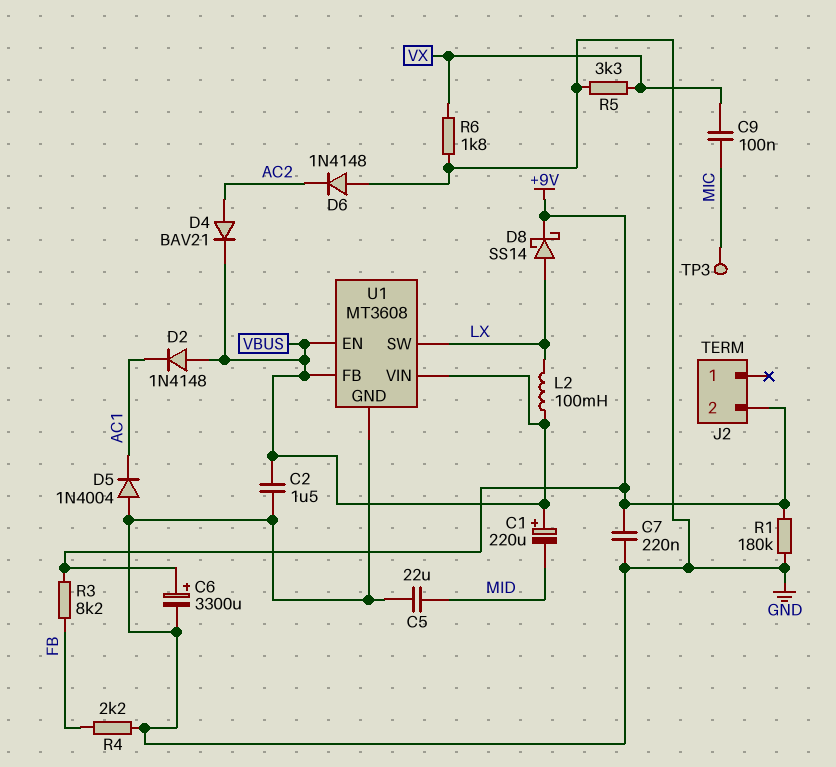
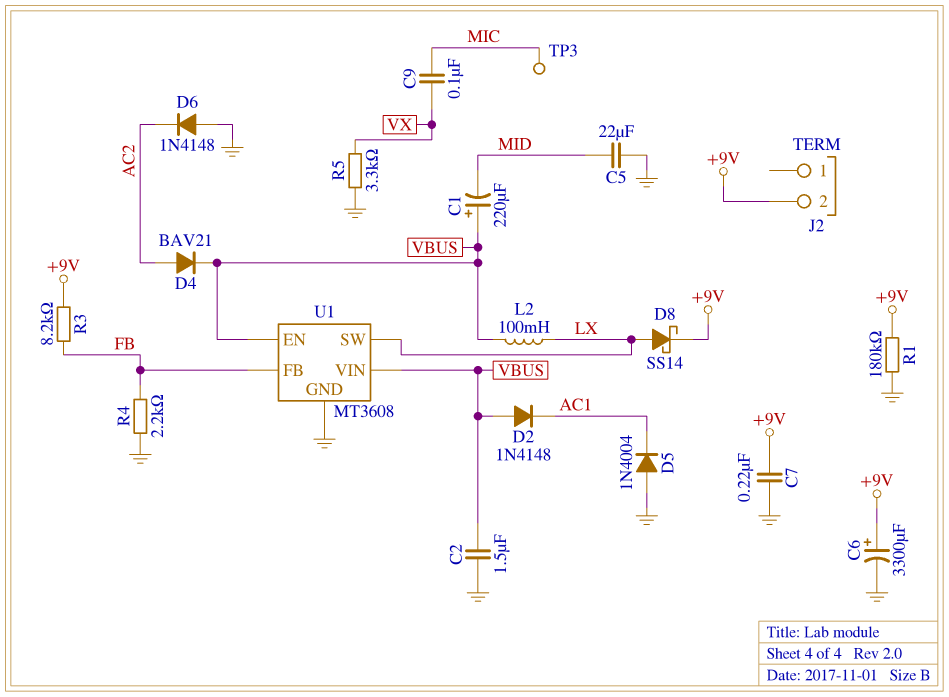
R6: 1.8k (GND, VX) -> none
U1 pin FB: VBUS -> FB

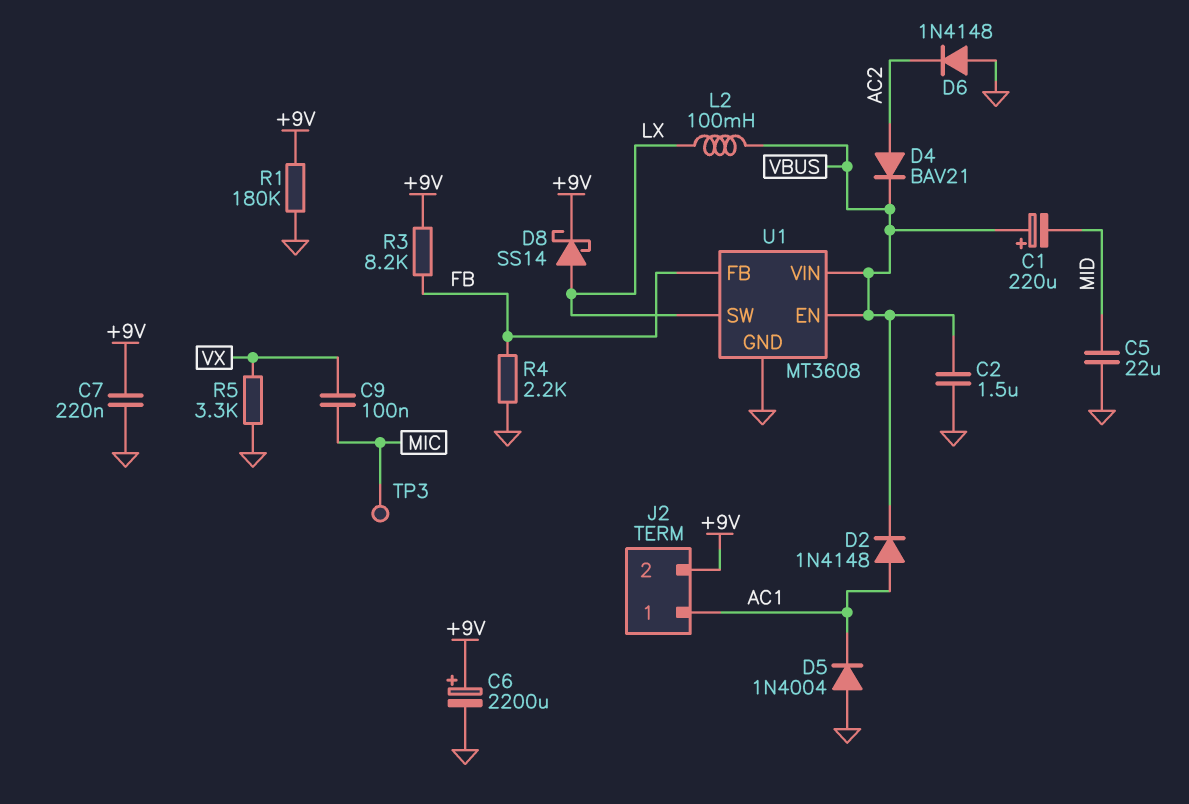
C6: 3300uF (plus +9V, minus GND) -> 2200uF (plus +9V, minus GND)
D2: diode 1N4148 (A VBUS, K AC1) -> diode 1N4148 (A AC1, K VBUS)
J2 pin 1: none -> AC1

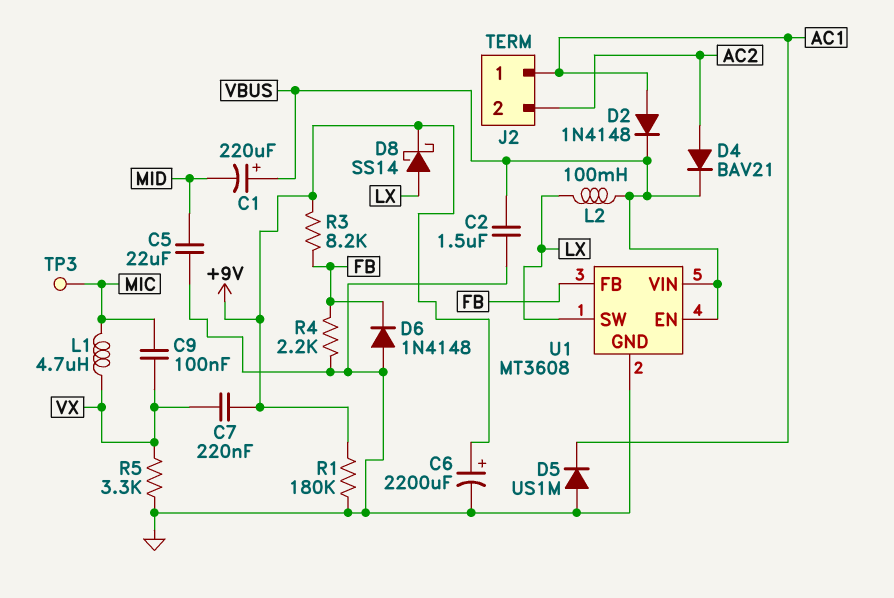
C7: 220nF (+9V, GND) -> 220nF (+9V, VX)
D5: diode 1N4004 (A GND, K AC1) -> diode US1M (A GND, K AC1)
D6: diode 1N4148 (A GND, K AC2) -> diode 1N4148 (A GND, K FB)
J2 pin 2: +9V -> AC2
L1: none -> 4.7uH (MIC, VX)

